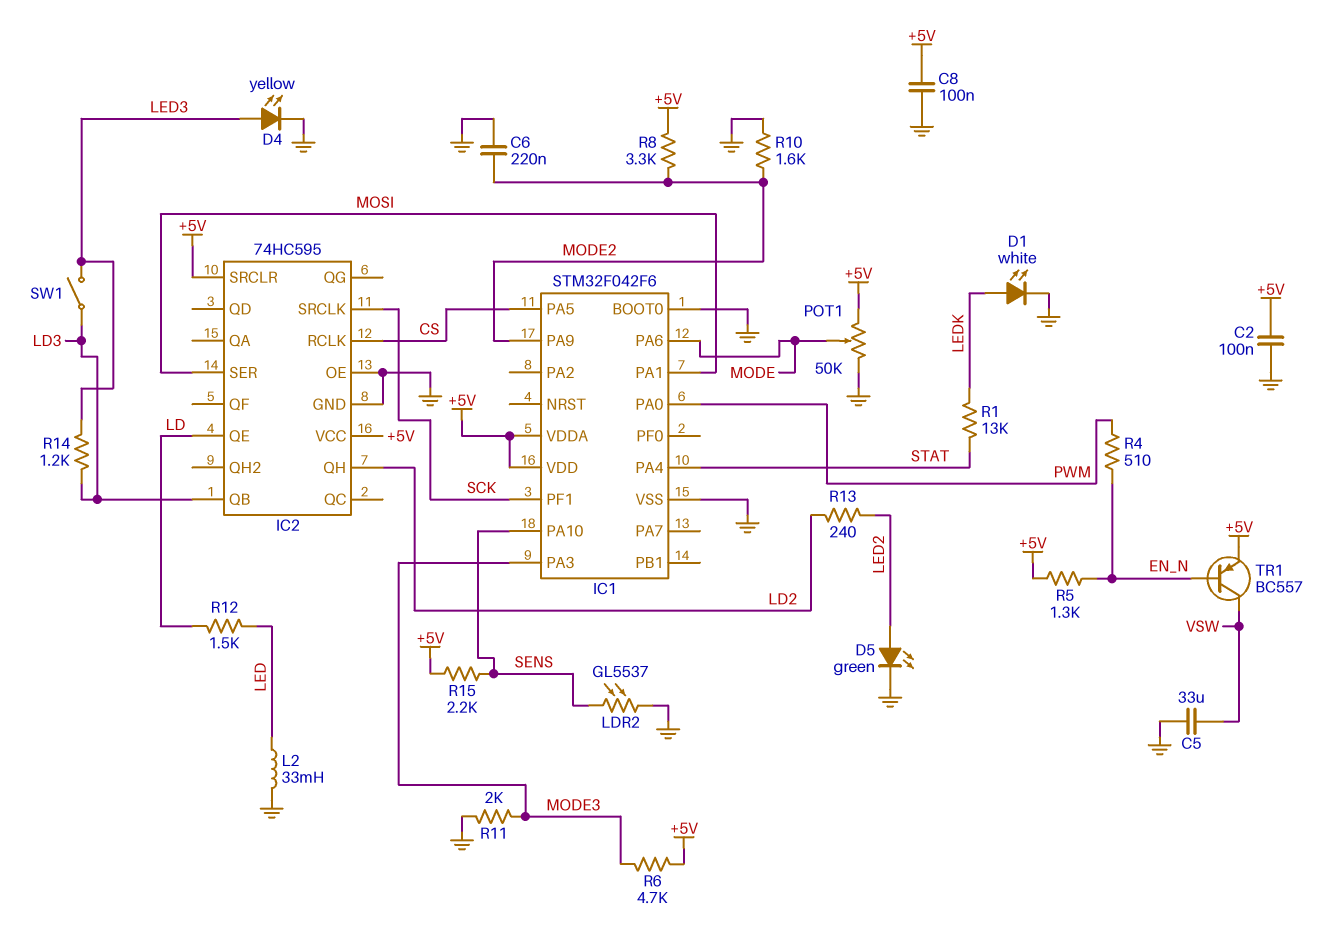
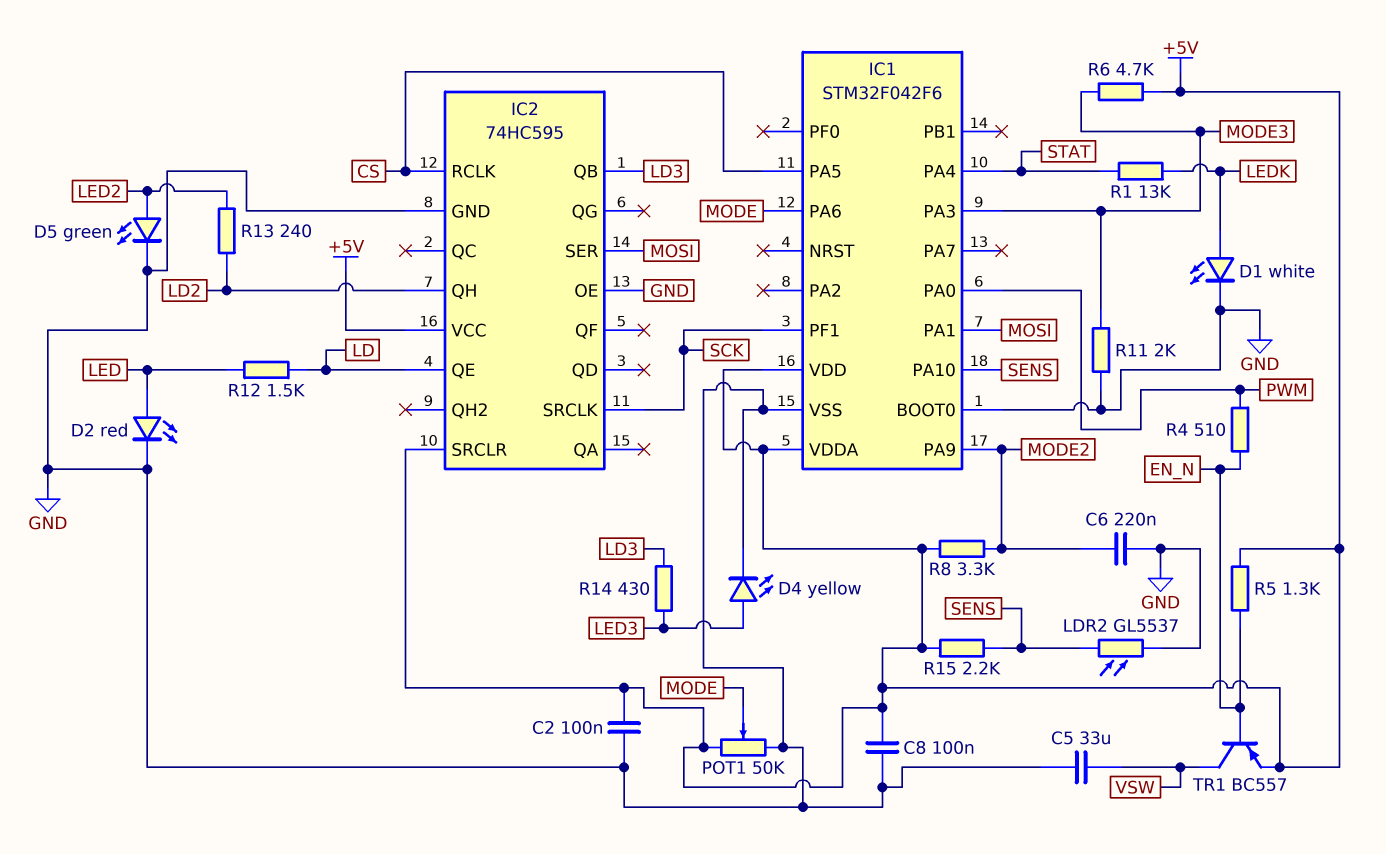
D2: none -> LED red (A LED, K GND)
L2: 33mH (GND, LED) -> none
R10: 1.6k (GND, MODE2) -> none
R14: 1.2k (LD3, LED3) -> 430 (LD3, LED3)
SW1: switch (LD3, LED3) -> none

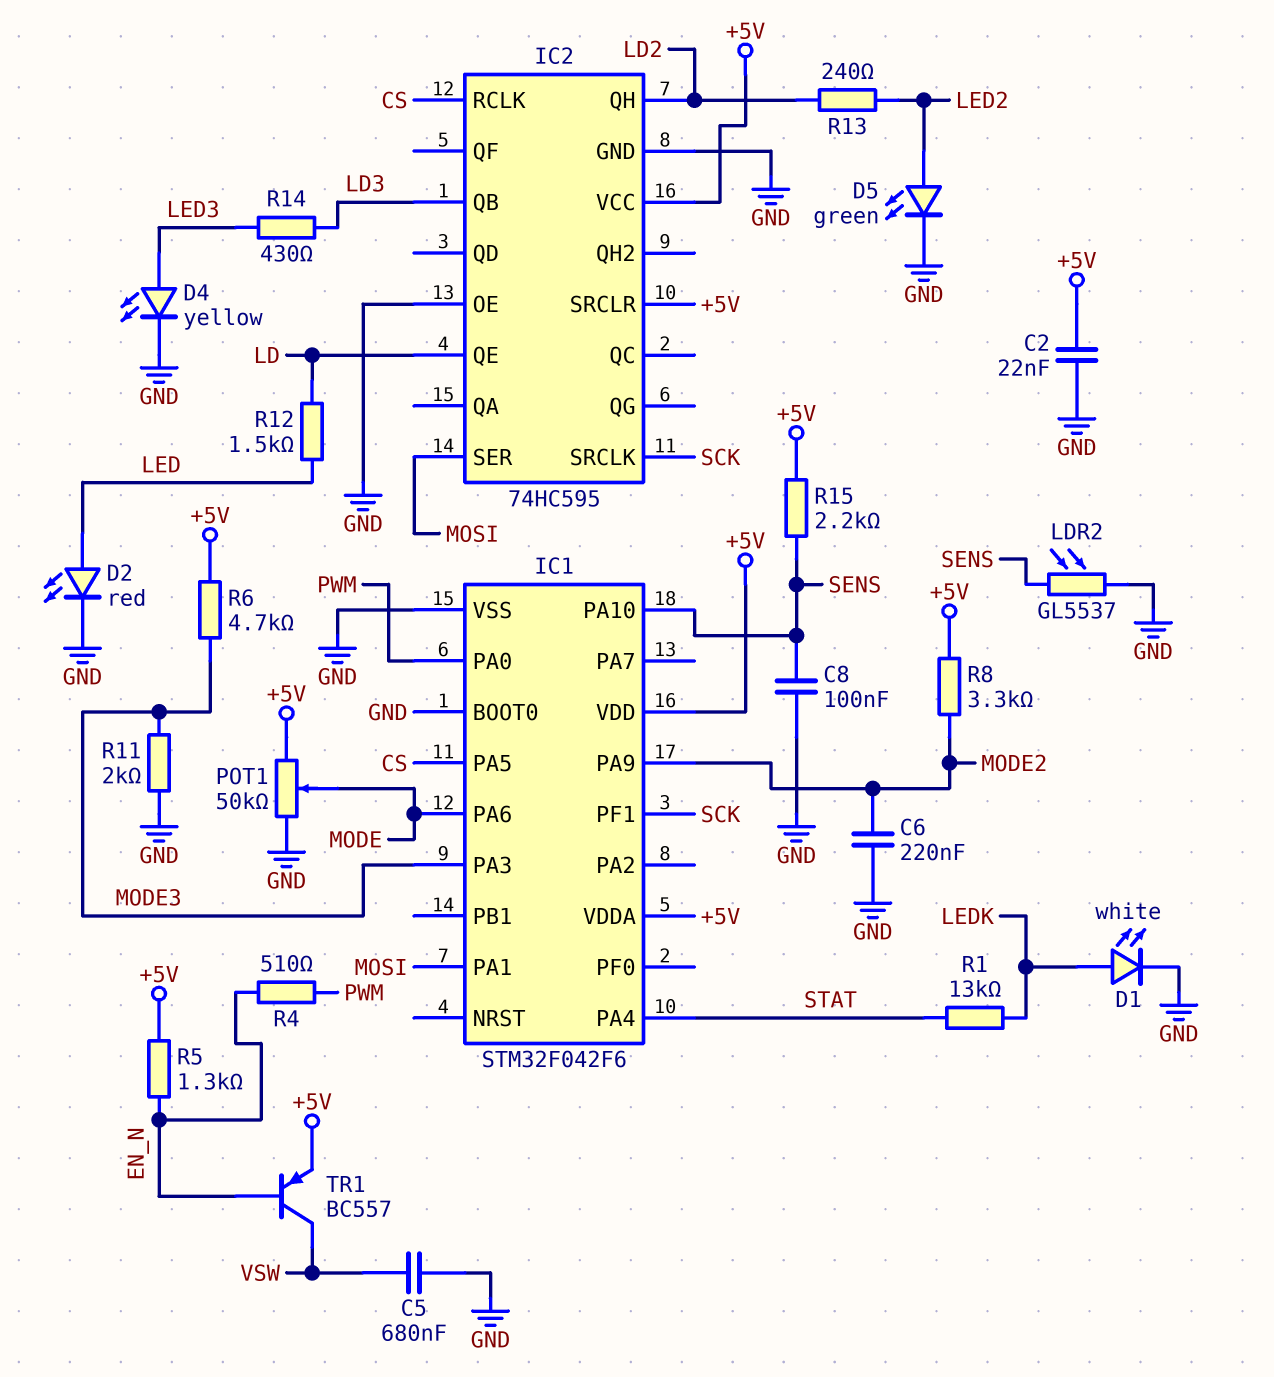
C2: 100nF (+5V, GND) -> 22nF (+5V, GND)
C5: 33uF (GND, VSW) -> 680nF (GND, VSW)
C8: 100nF (+5V, GND) -> 100nF (GND, SENS)

